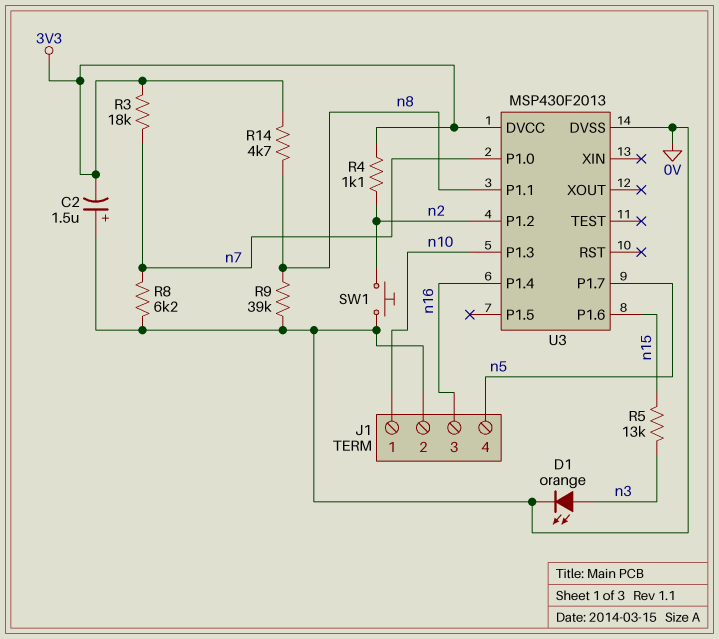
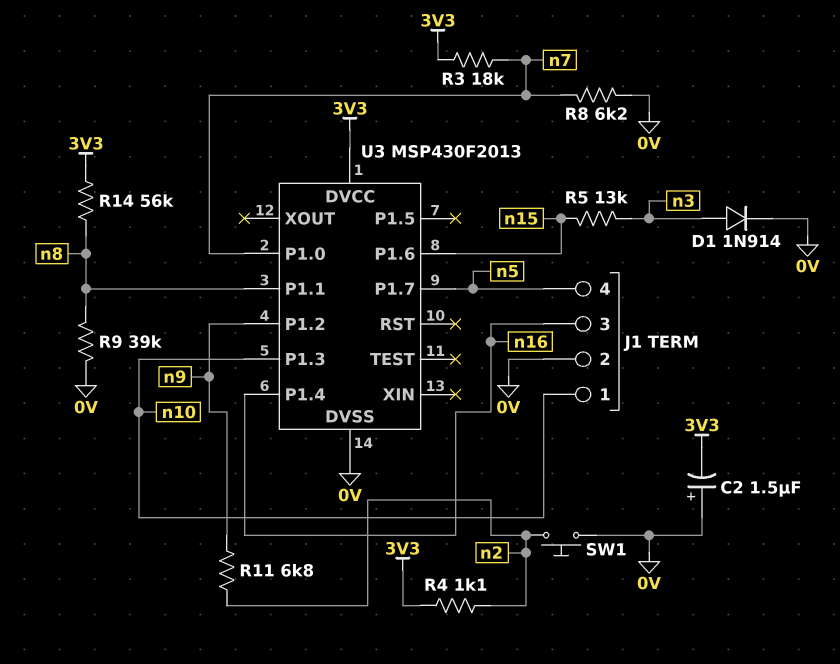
D1: LED orange (A n3, K 0V) -> diode 1N914 (A n3, K 0V)
R11: none -> 6.8k (n2, n9)
R14: 4.7k (3V3, n8) -> 56k (3V3, n8)
U3 pin P1.2: n2 -> n9

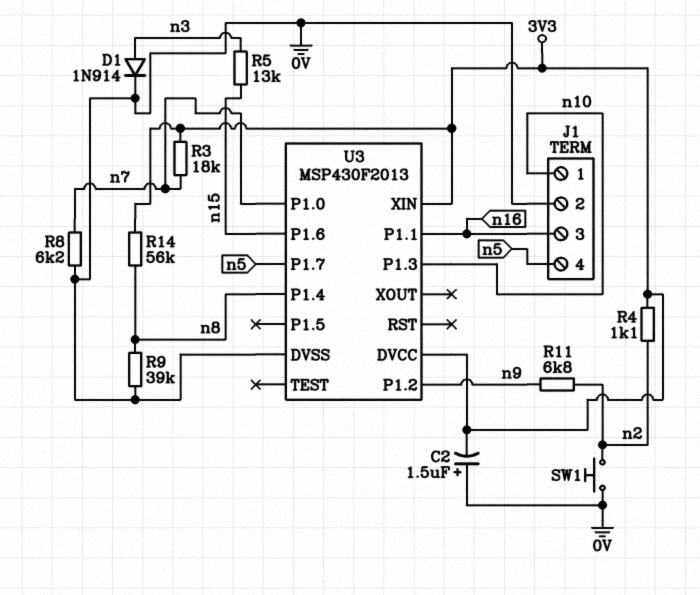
U3 pin P1.1: n8 -> n16
U3 pin P1.4: n16 -> n8
U3 pin XIN: none -> 3V3

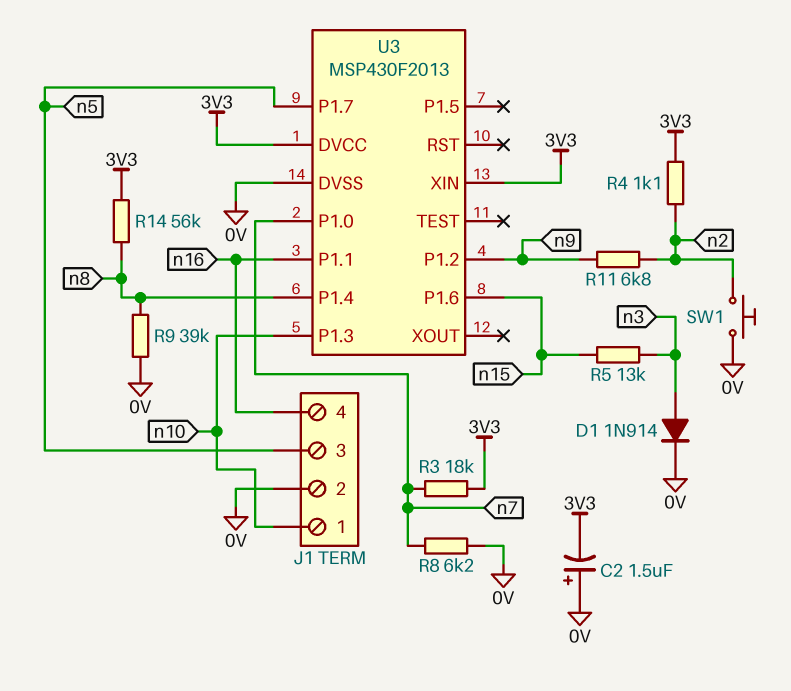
J1 pin 3: n16 -> n5
J1 pin 4: n5 -> n16

